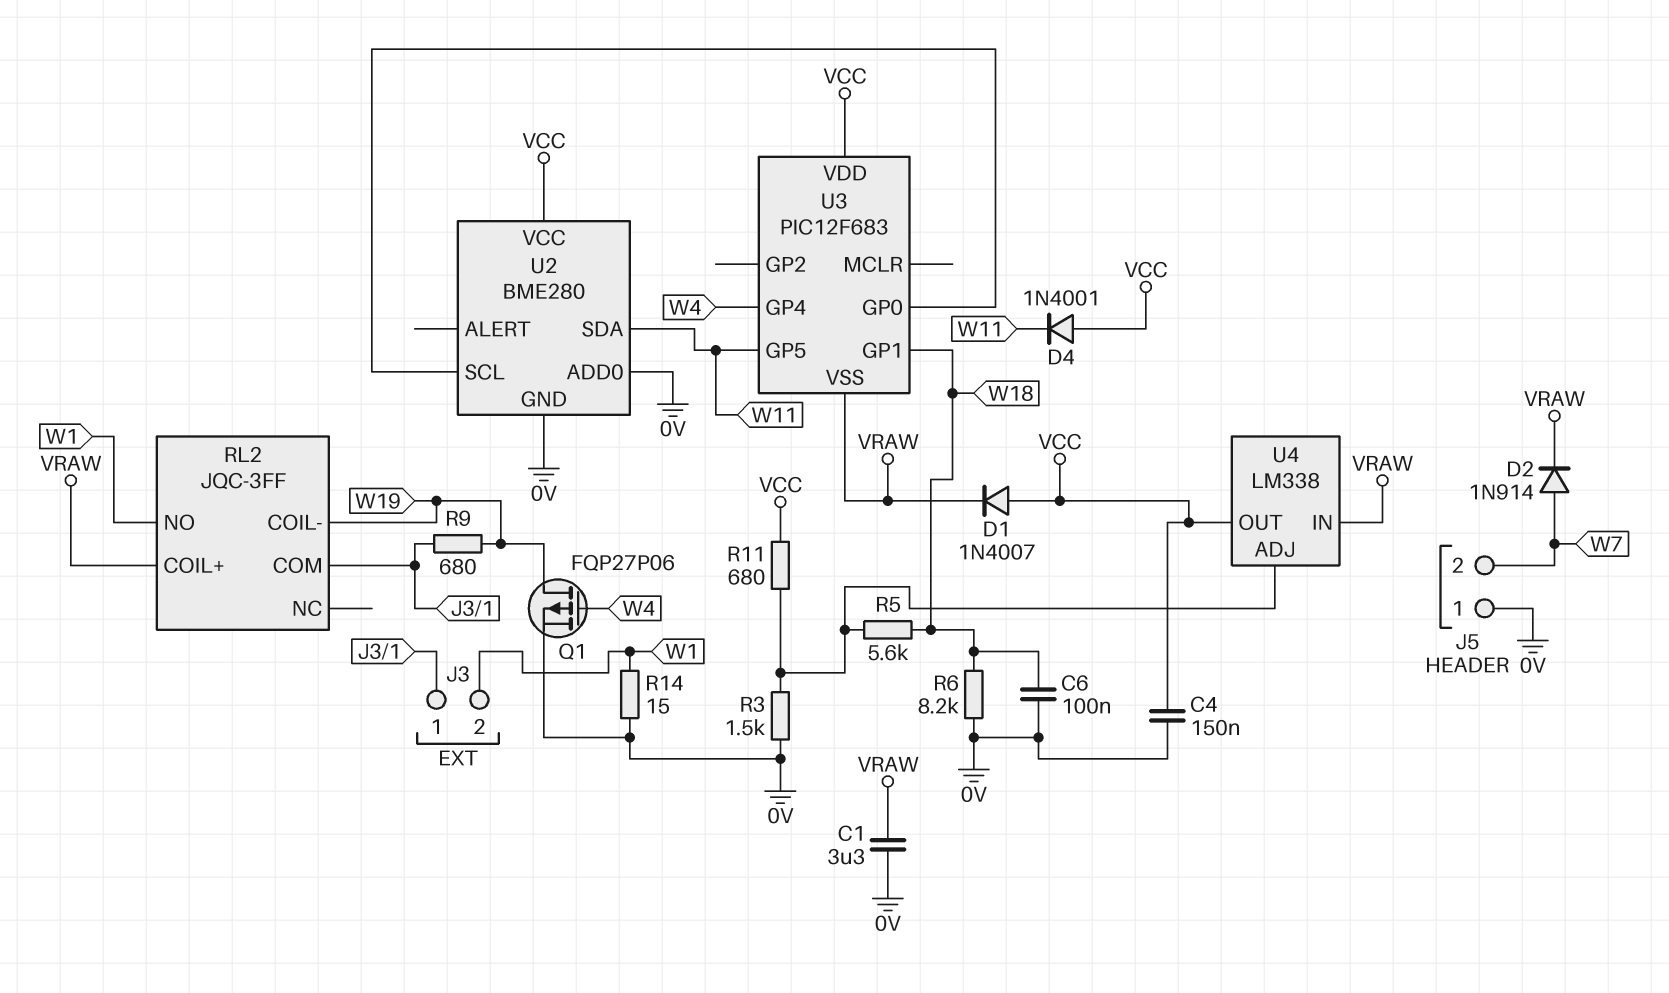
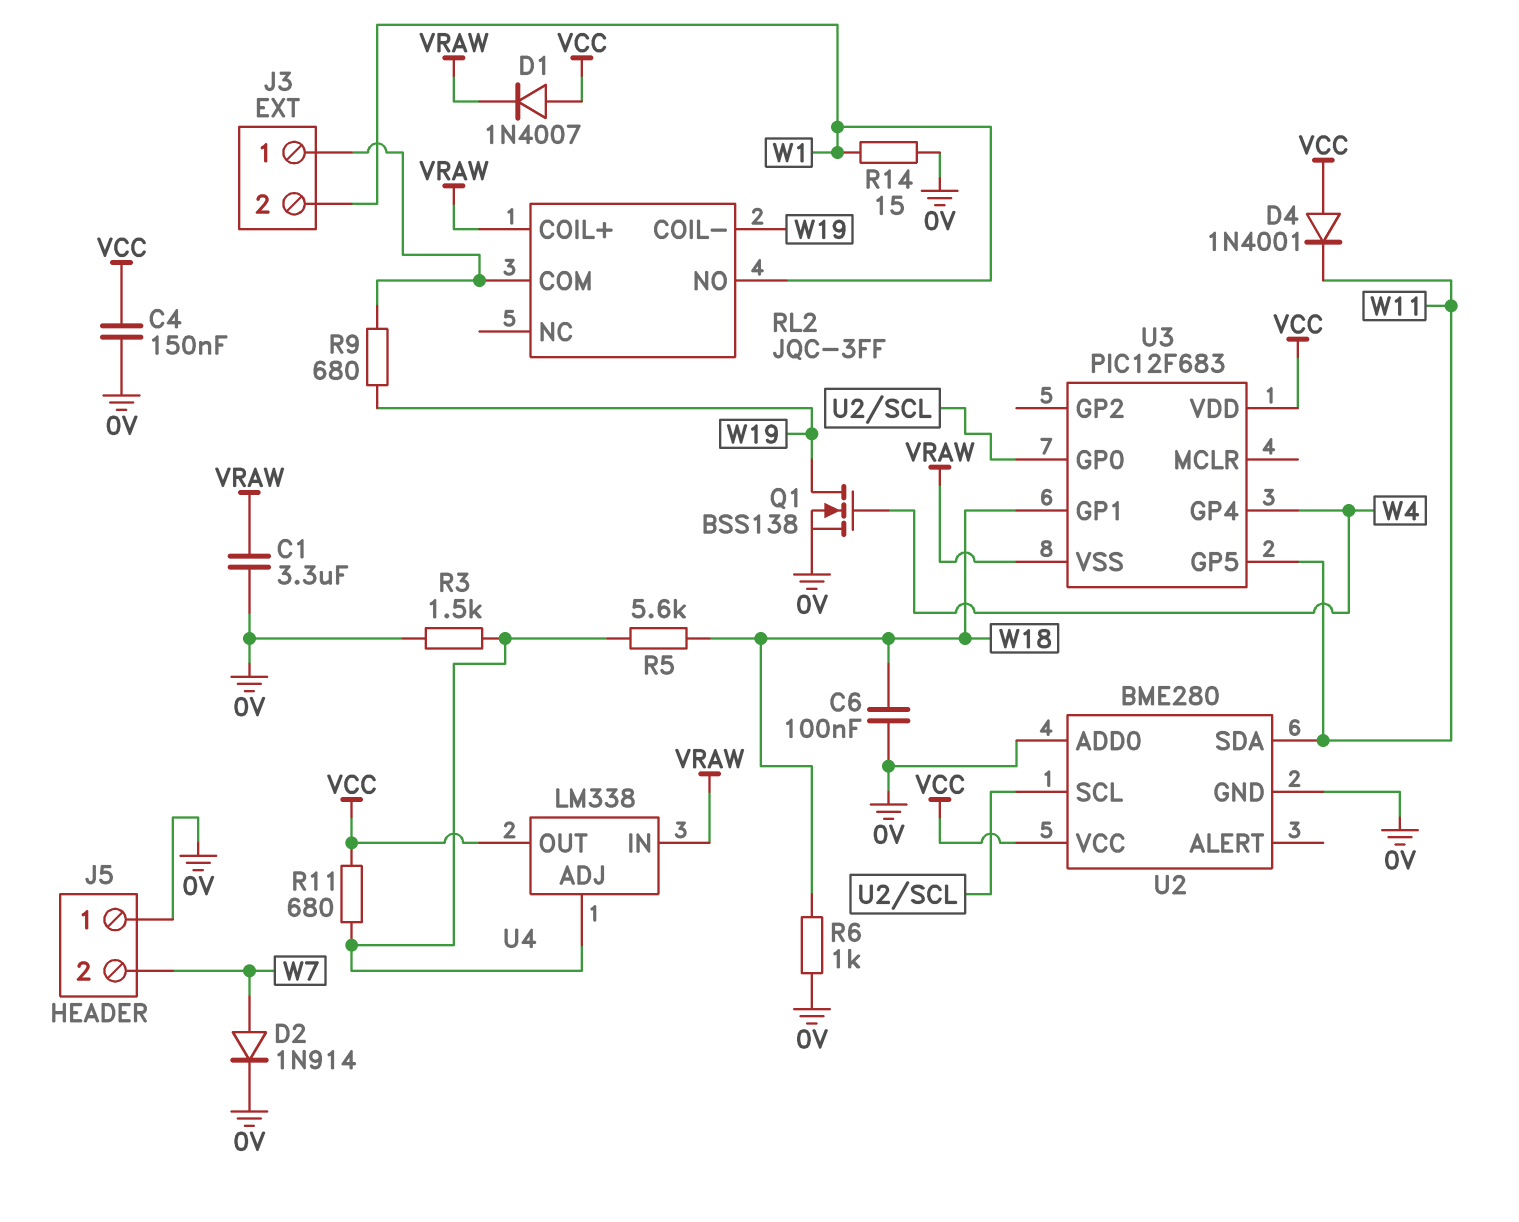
D2: diode 1N914 (A W7, K VRAW) -> diode 1N914 (A W7, K 0V)
Q1: PMOS FQP27P06 (G W4, D W19, S 0V) -> NMOS BSS138 (G W4, D W19, S 0V)
R6: 8.2k (0V, W18) -> 1k (0V, W18)

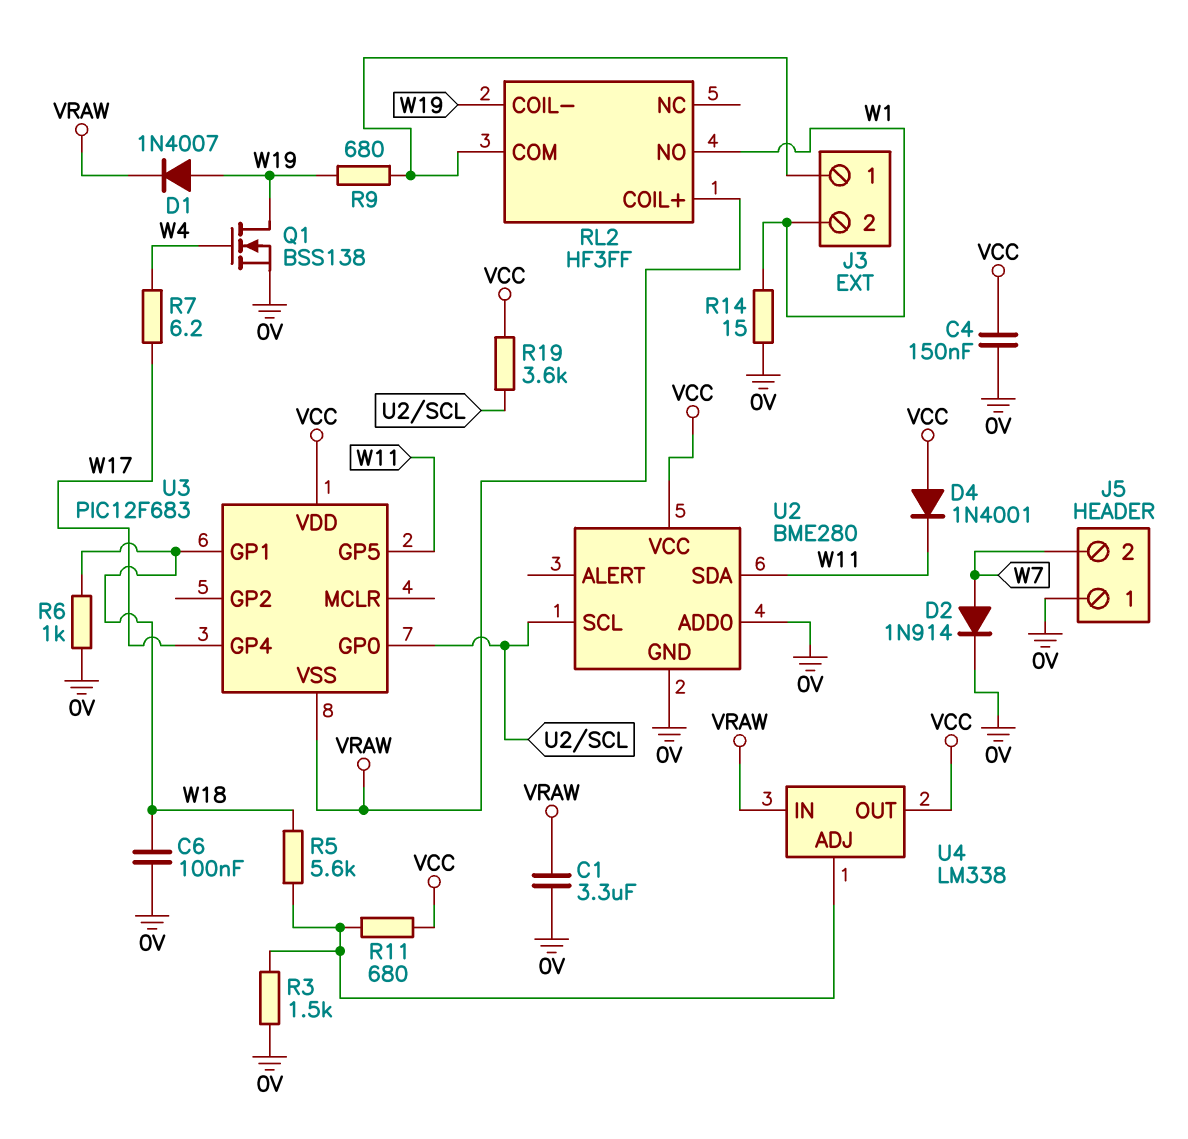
D1: diode 1N4007 (A VCC, K VRAW) -> diode 1N4007 (A W19, K VRAW)
R7: none -> 6.2 (W4, W17)
R19: none -> 3.6k (U2/SCL, VCC)
RL2: JQC-3FF -> HF3FF
U3 pin GP4: W4 -> W17

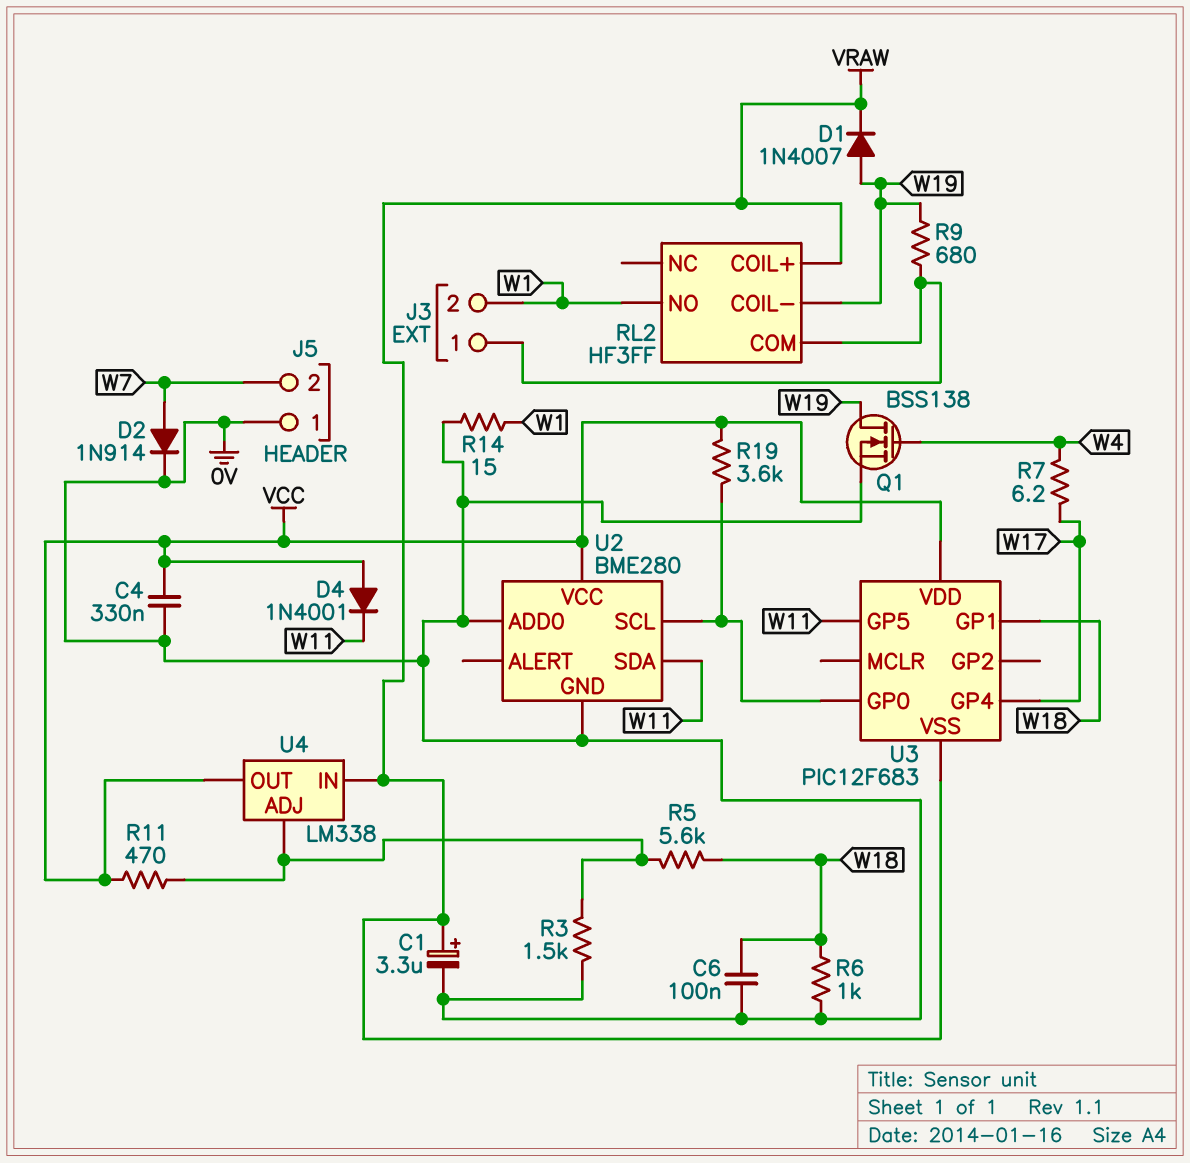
C1: 3.3uF (0V, VRAW) -> 3.3uF (plus VRAW, minus 0V)
C4: 150nF (0V, VCC) -> 330nF (0V, VCC)
R11: 680 (U4/ADJ, VCC) -> 470 (U4/ADJ, VCC)

